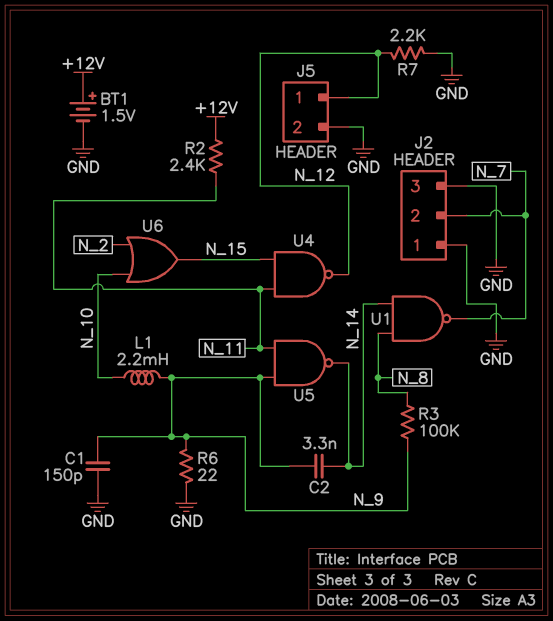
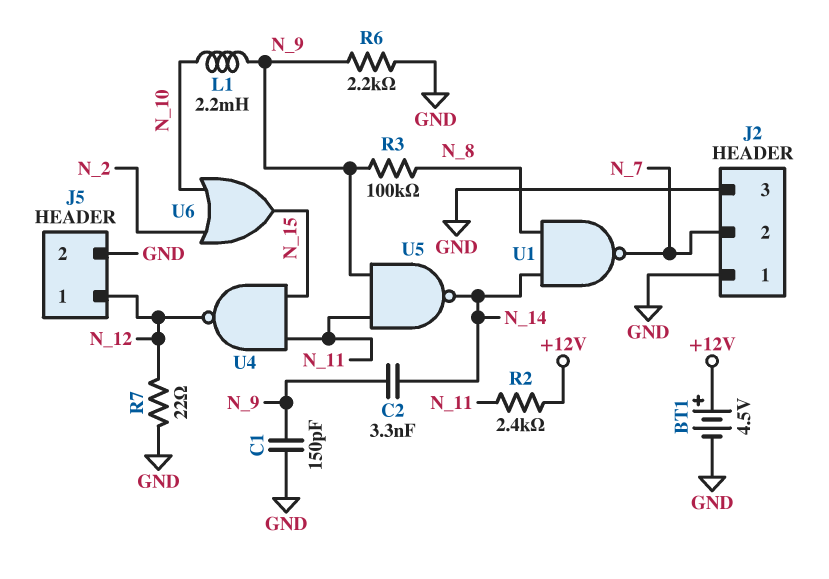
BT1: 1.5V (plus +12V, minus GND) -> 4.5V (plus +12V, minus GND)
R6: 22 (GND, N_9) -> 2.2k (GND, N_9)
R7: 2.2k (GND, N_12) -> 22 (GND, N_12)

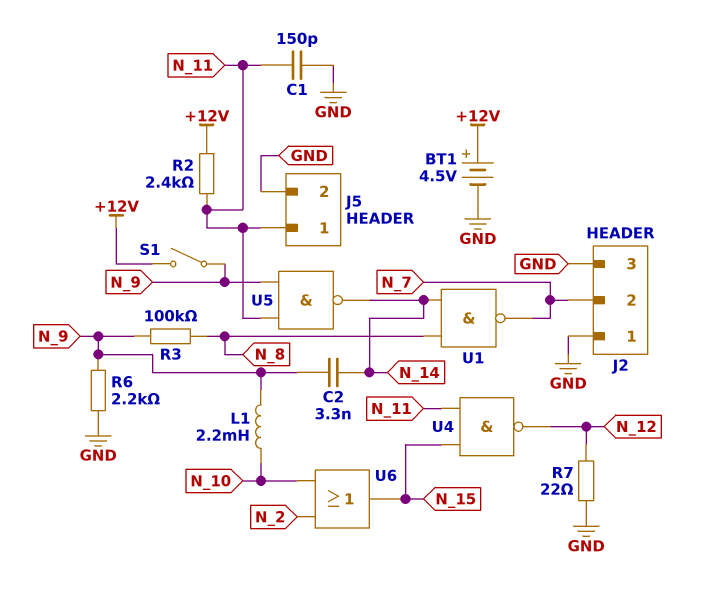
C1: 150pF (GND, N_9) -> 150pF (GND, N_11)
J5 pin 1: N_12 -> N_11
S1: none -> switch (+12V, N_9)

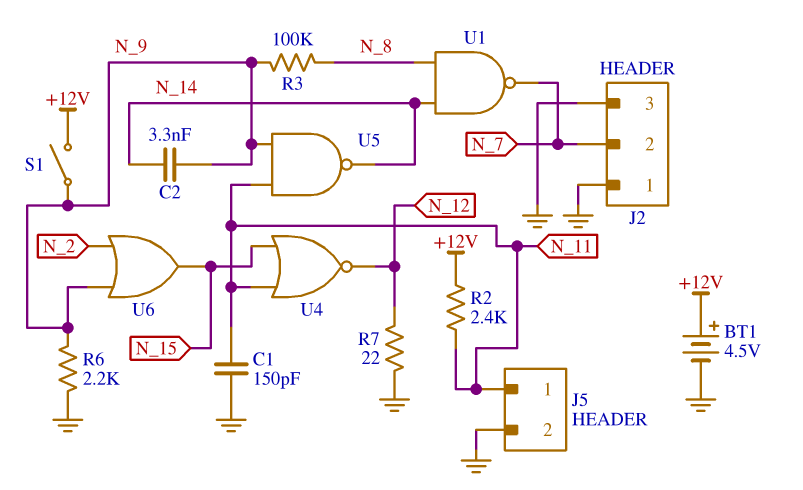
L1: 2.2mH (N_9, N_10) -> none
U4: NAND (in N_11, in N_15, out N_12) -> NOR (in N_11, in N_15, out N_12)
U6: OR (in N_2, in N_10, out N_15) -> OR (in N_2, in N_9, out N_15)

